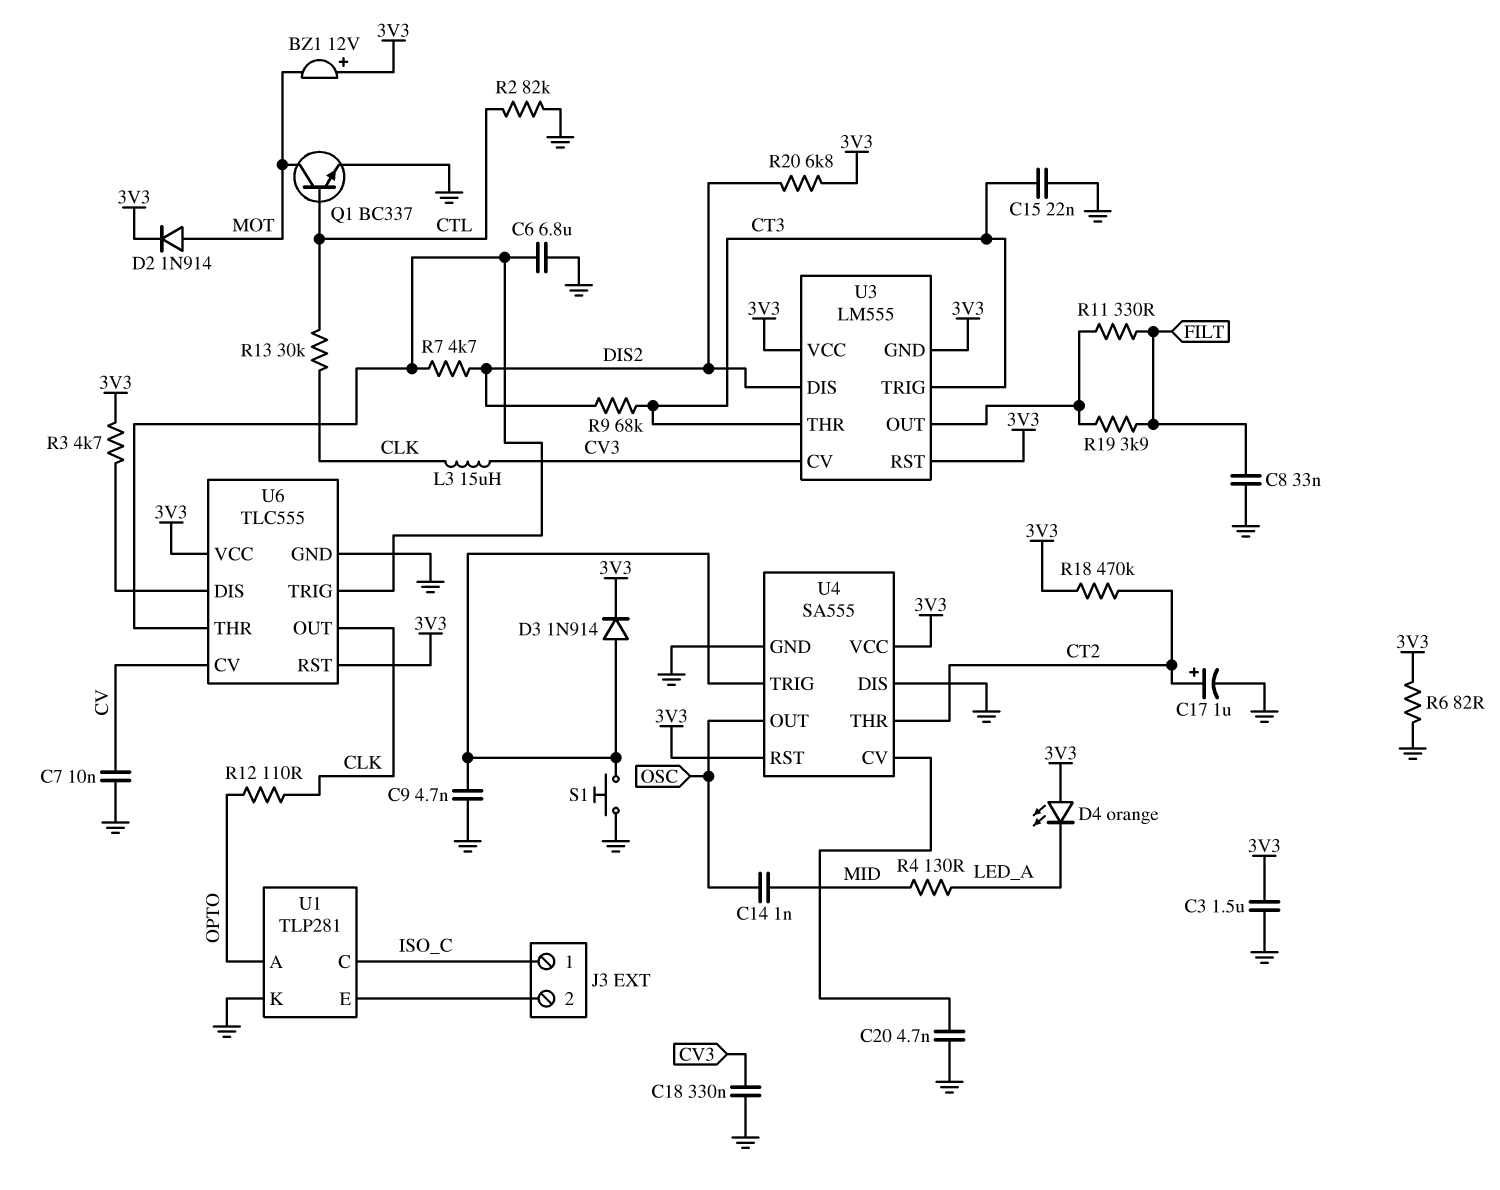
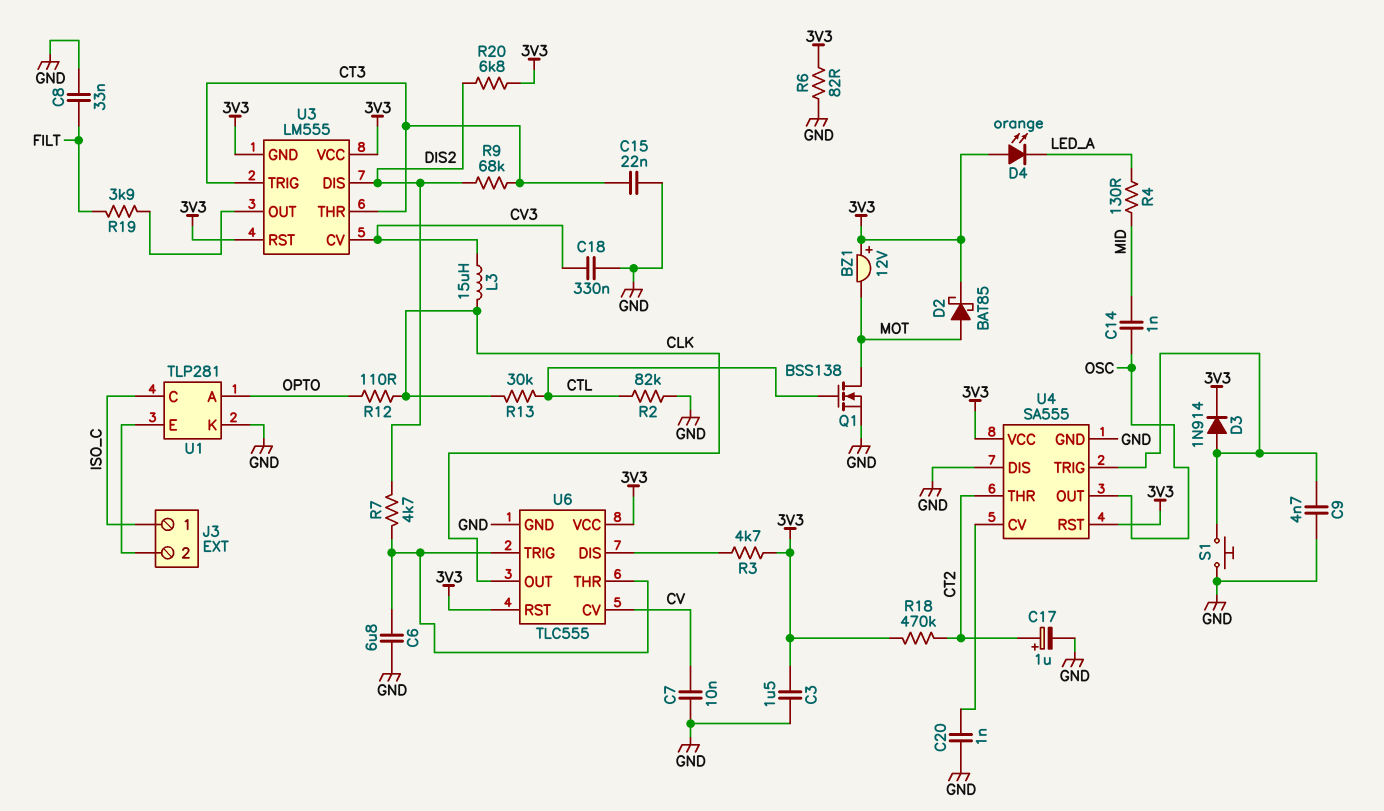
C20: 4.7nF (GND, U4/CV) -> 1nF (GND, U4/CV)
D2: diode 1N914 (A MOT, K 3V3) -> schottky BAT85 (A MOT, K 3V3)
Q1: NPN BC337 (B CTL, C MOT, E GND) -> NMOS BSS138 (G CTL, D MOT, S GND)
R11: 330 (FILT, U3/OUT) -> none

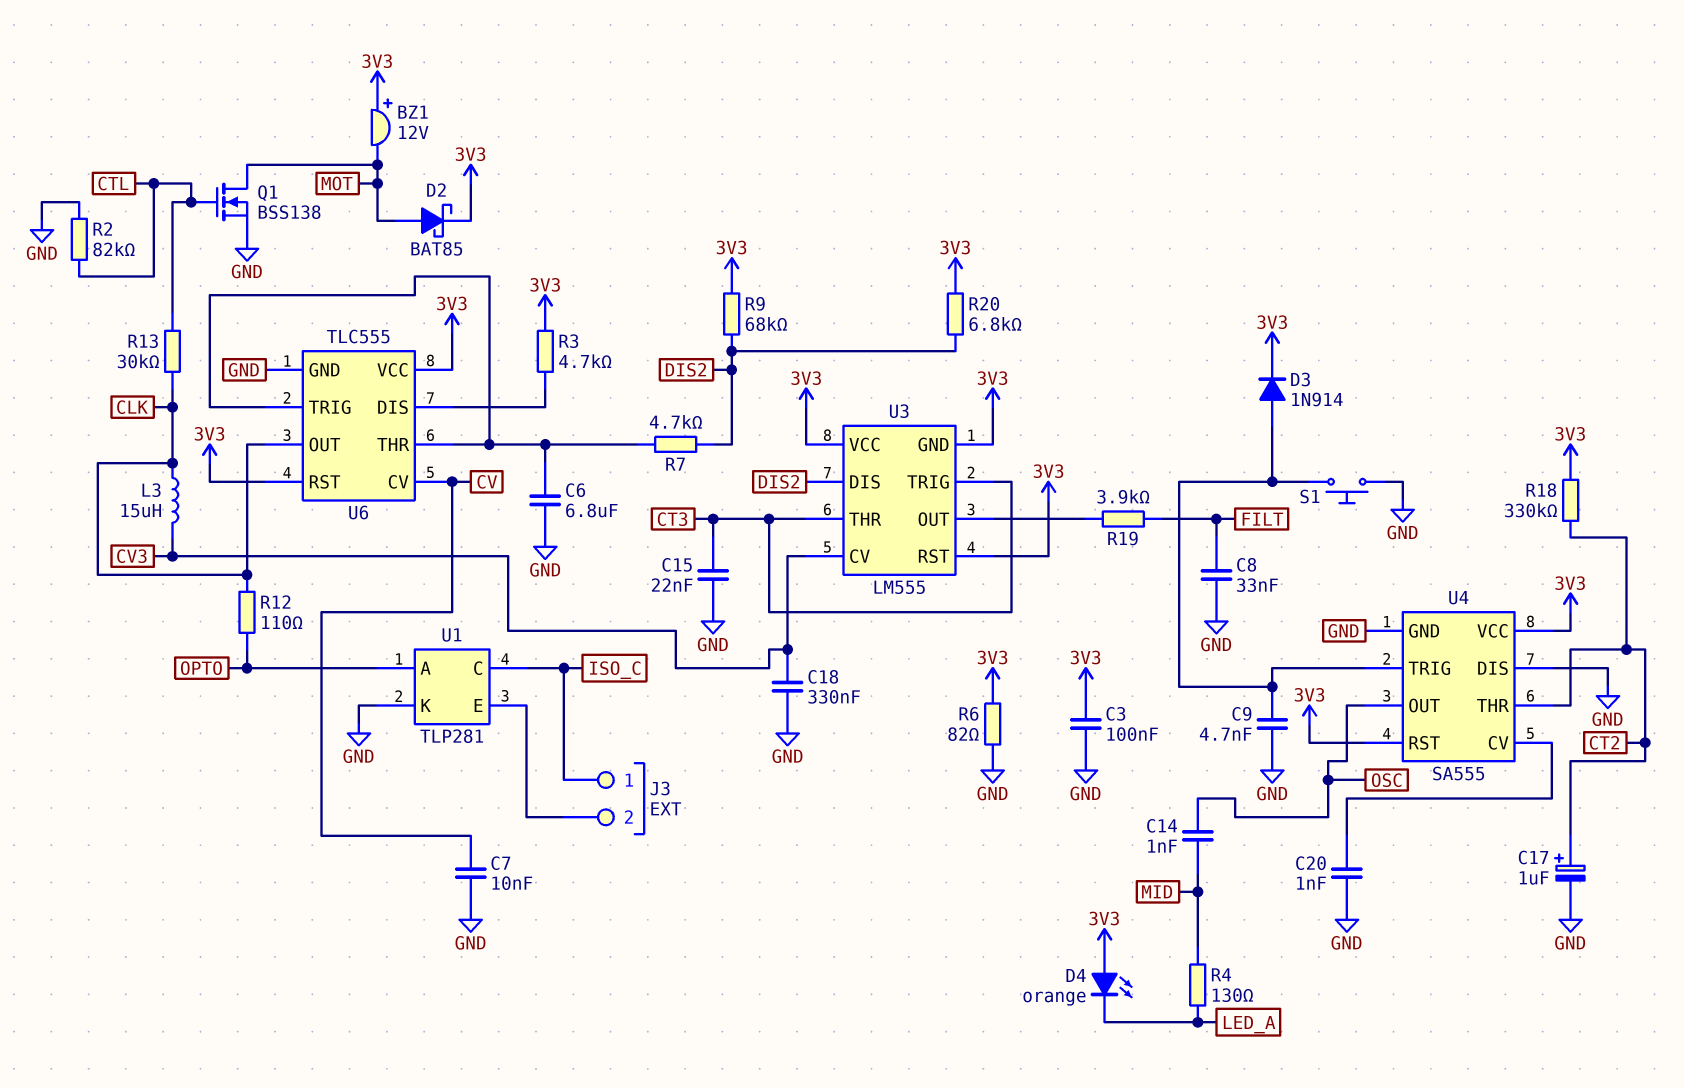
C3: 1.5uF (3V3, GND) -> 100nF (3V3, GND)
R9: 68k (CT3, DIS2) -> 68k (3V3, DIS2)
R18: 470k (3V3, CT2) -> 330k (3V3, CT2)

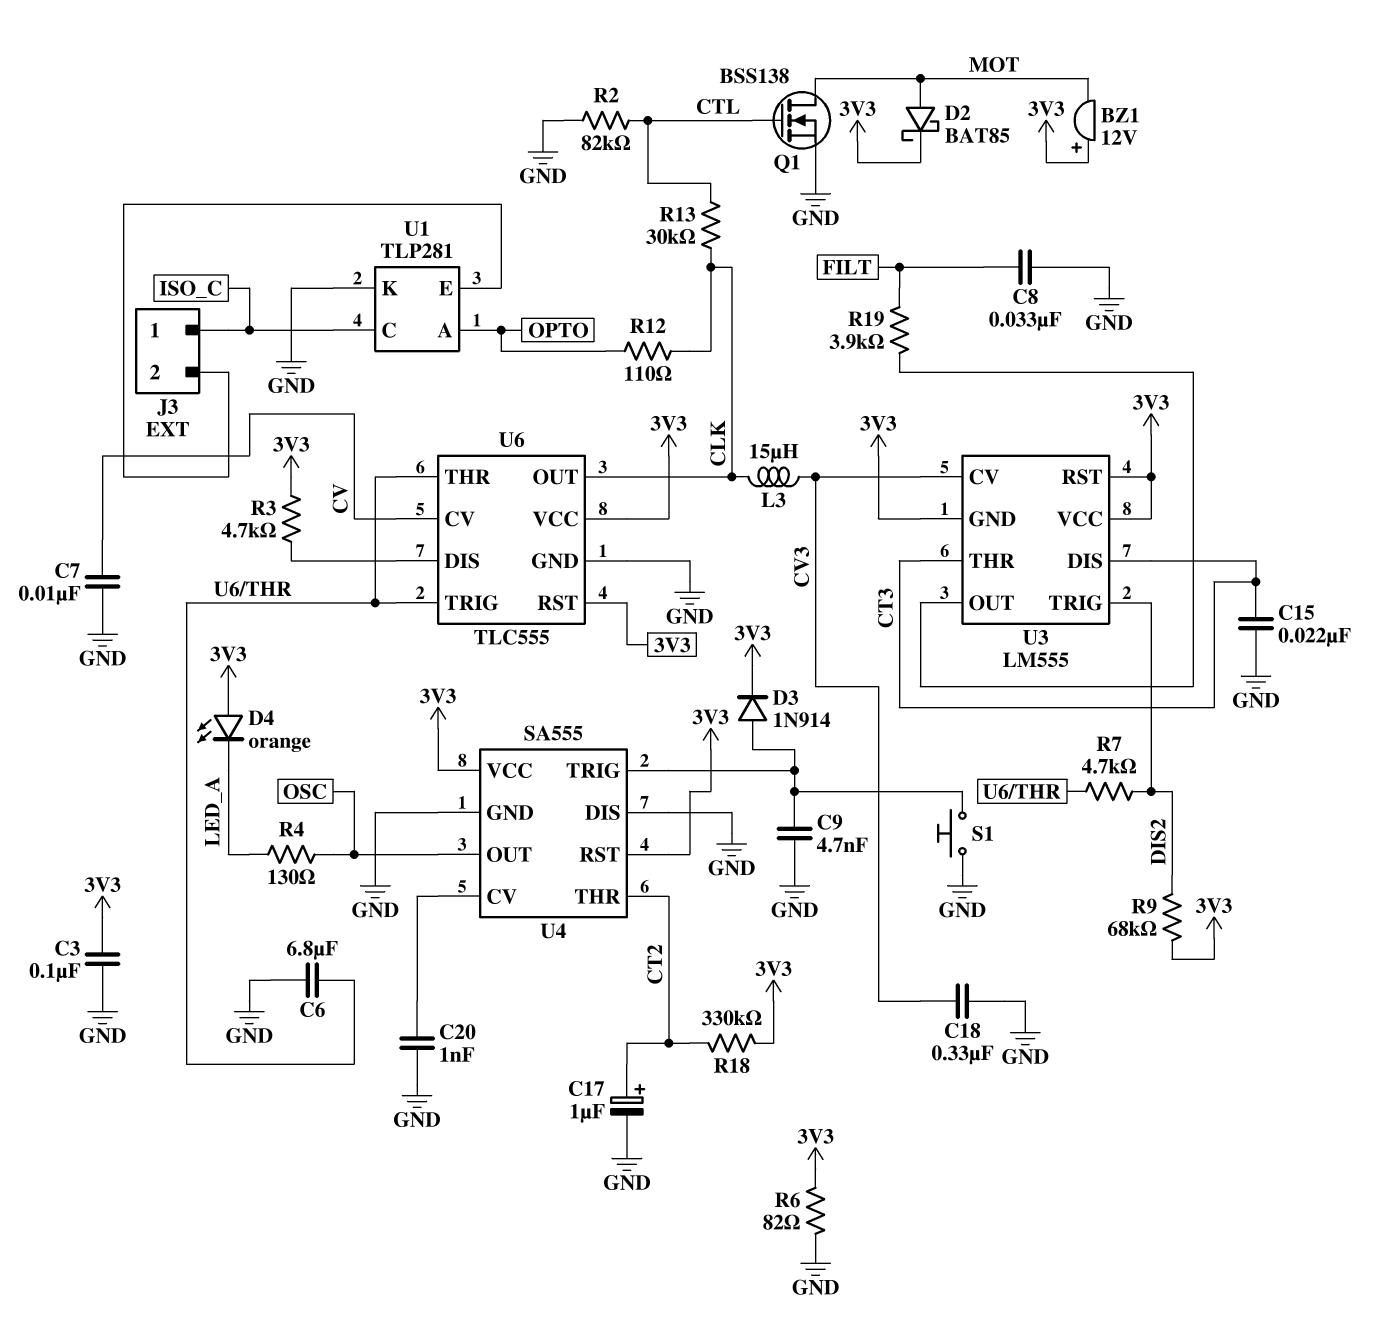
C14: 1nF (MID, OSC) -> none
R4: 130 (LED_A, MID) -> 130 (LED_A, OSC)
R20: 6.8k (3V3, DIS2) -> none
U3 pin DIS: DIS2 -> CT3
U3 pin TRIG: CT3 -> DIS2

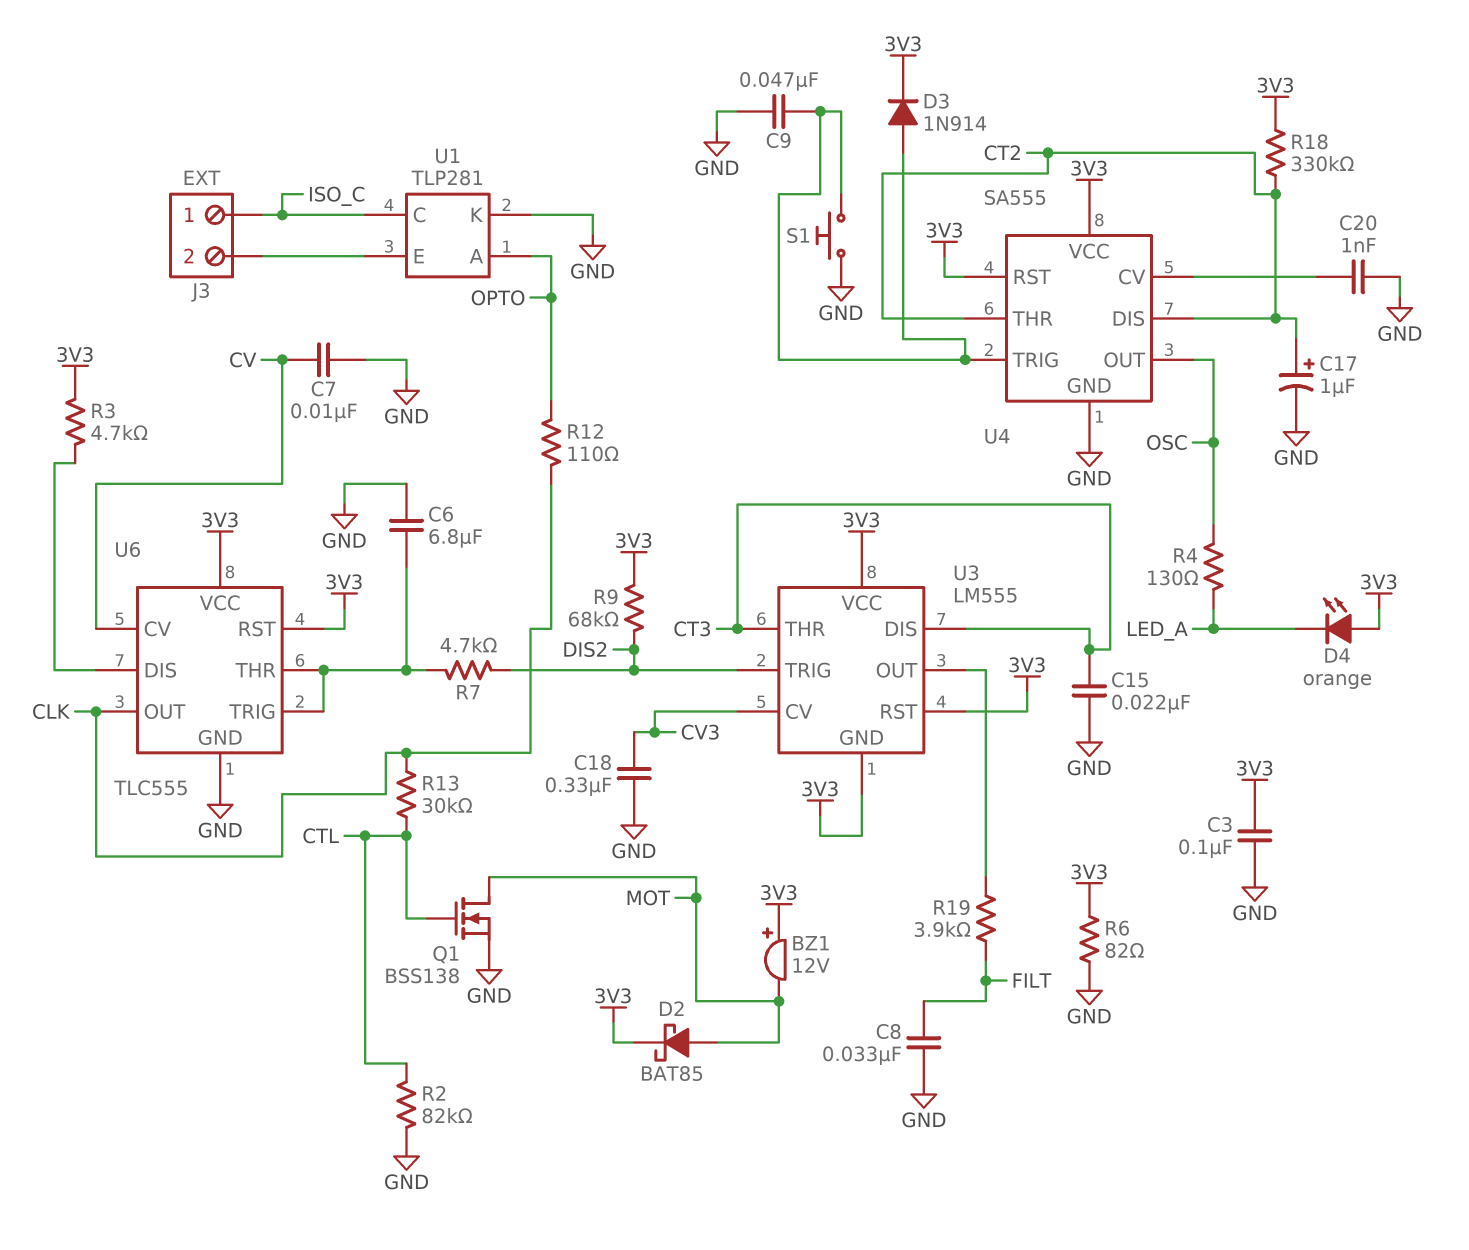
C9: 4.7nF (GND, U4/TRIG) -> 47nF (GND, U4/TRIG)
L3: 15uH (CLK, CV3) -> none
U4 pin DIS: GND -> CT2

